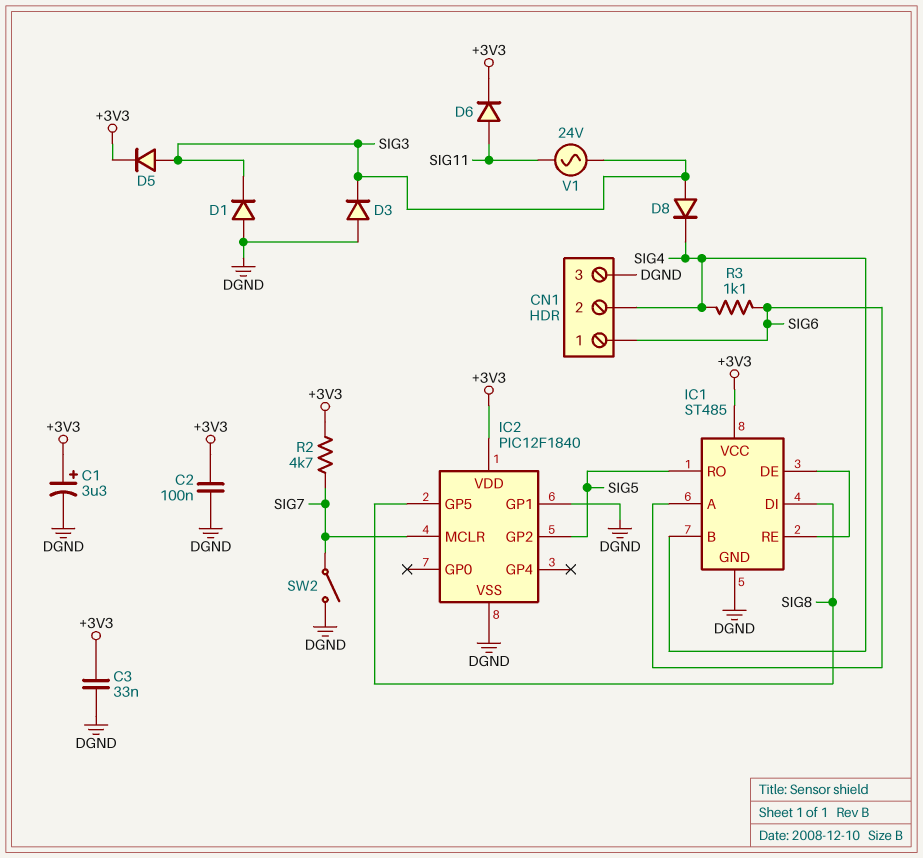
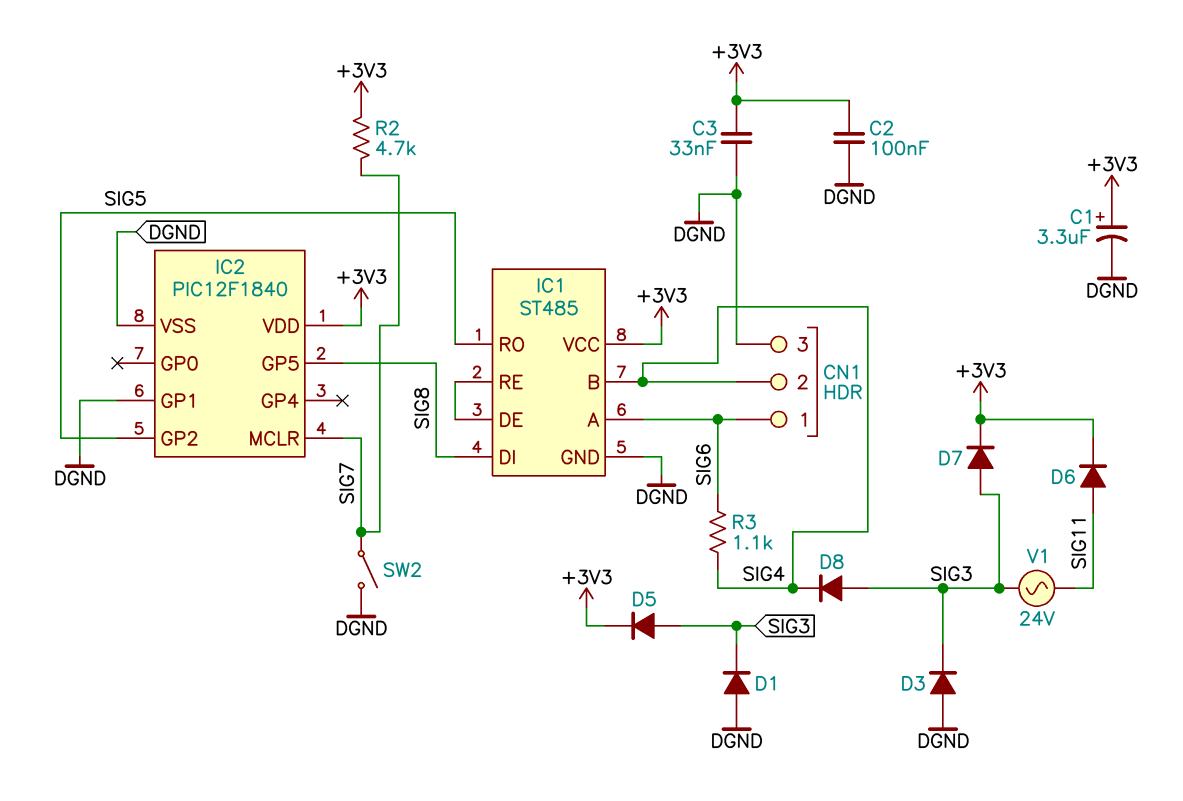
D7: none -> diode (A SIG3, K +3V3)

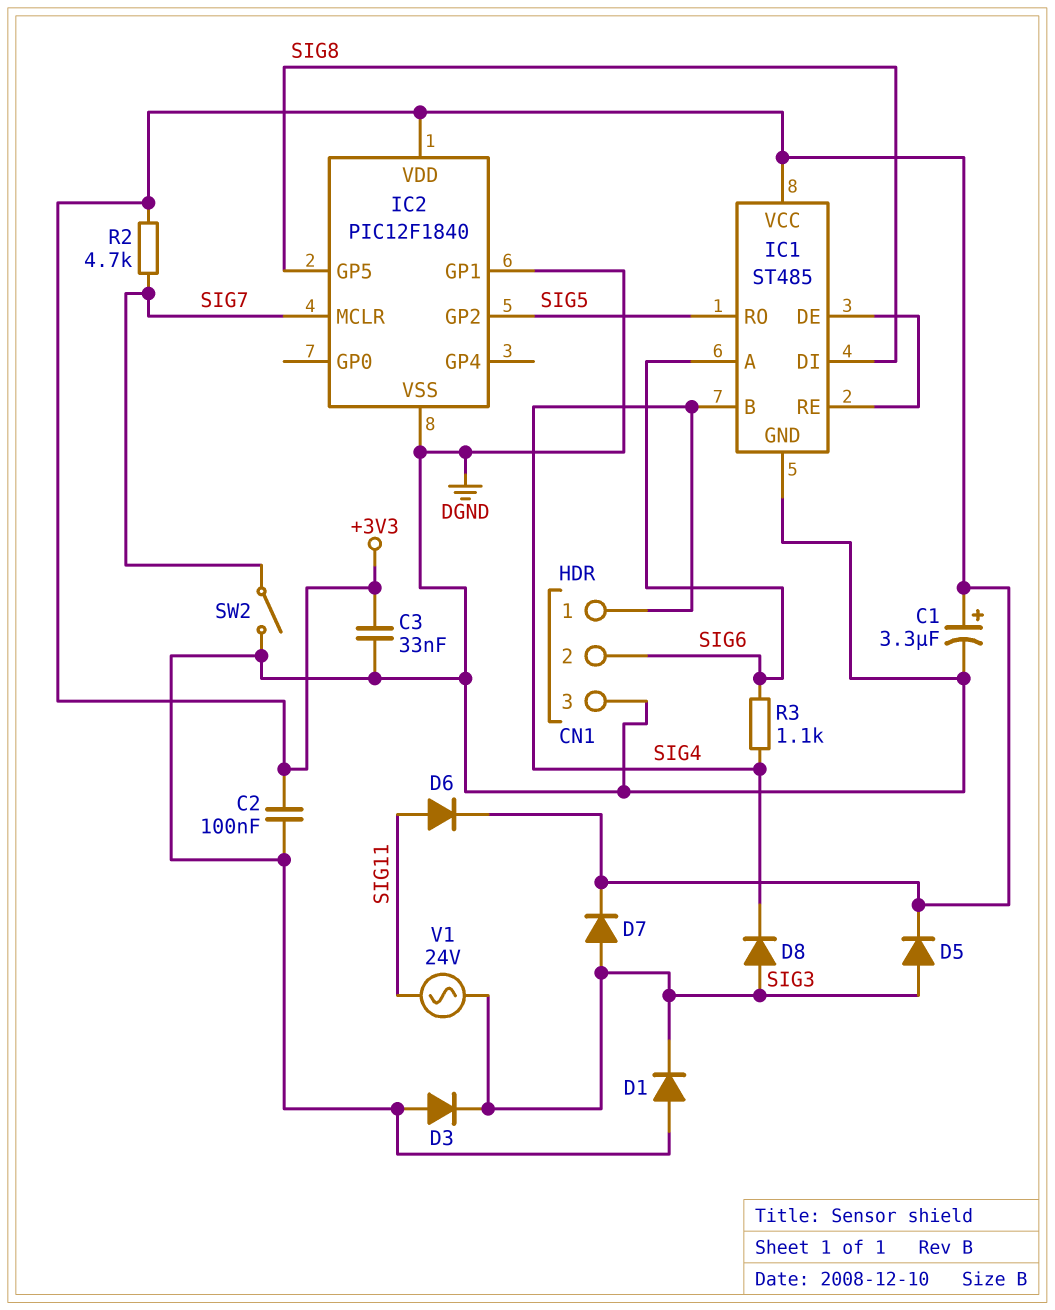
CN1 pin 1: SIG6 -> SIG4
CN1 pin 2: SIG4 -> SIG6

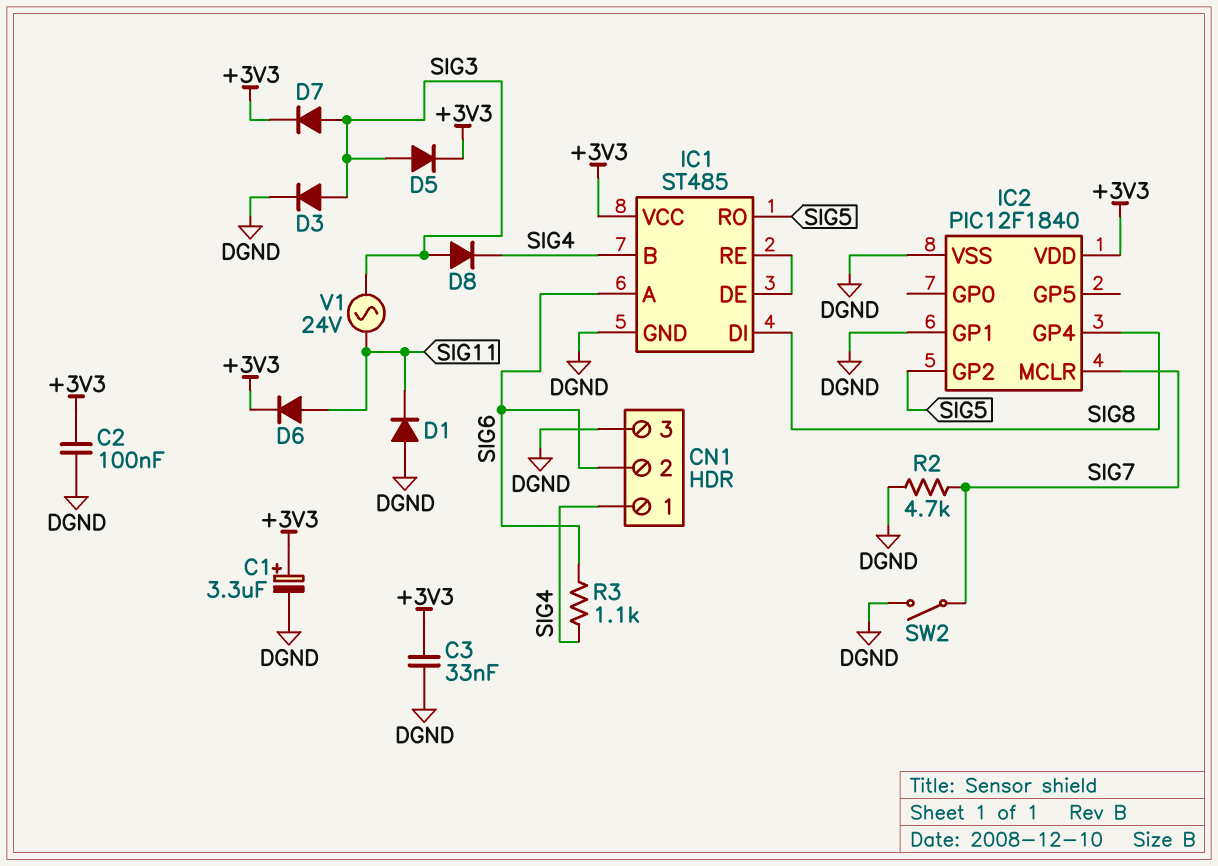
D1: diode (A DGND, K SIG3) -> diode (A DGND, K SIG11)
D3: diode (A DGND, K SIG3) -> diode (A SIG3, K DGND)
IC2 pin GP4: none -> SIG8
IC2 pin GP5: SIG8 -> none
R2: 4.7k (+3V3, SIG7) -> 4.7k (DGND, SIG7)

